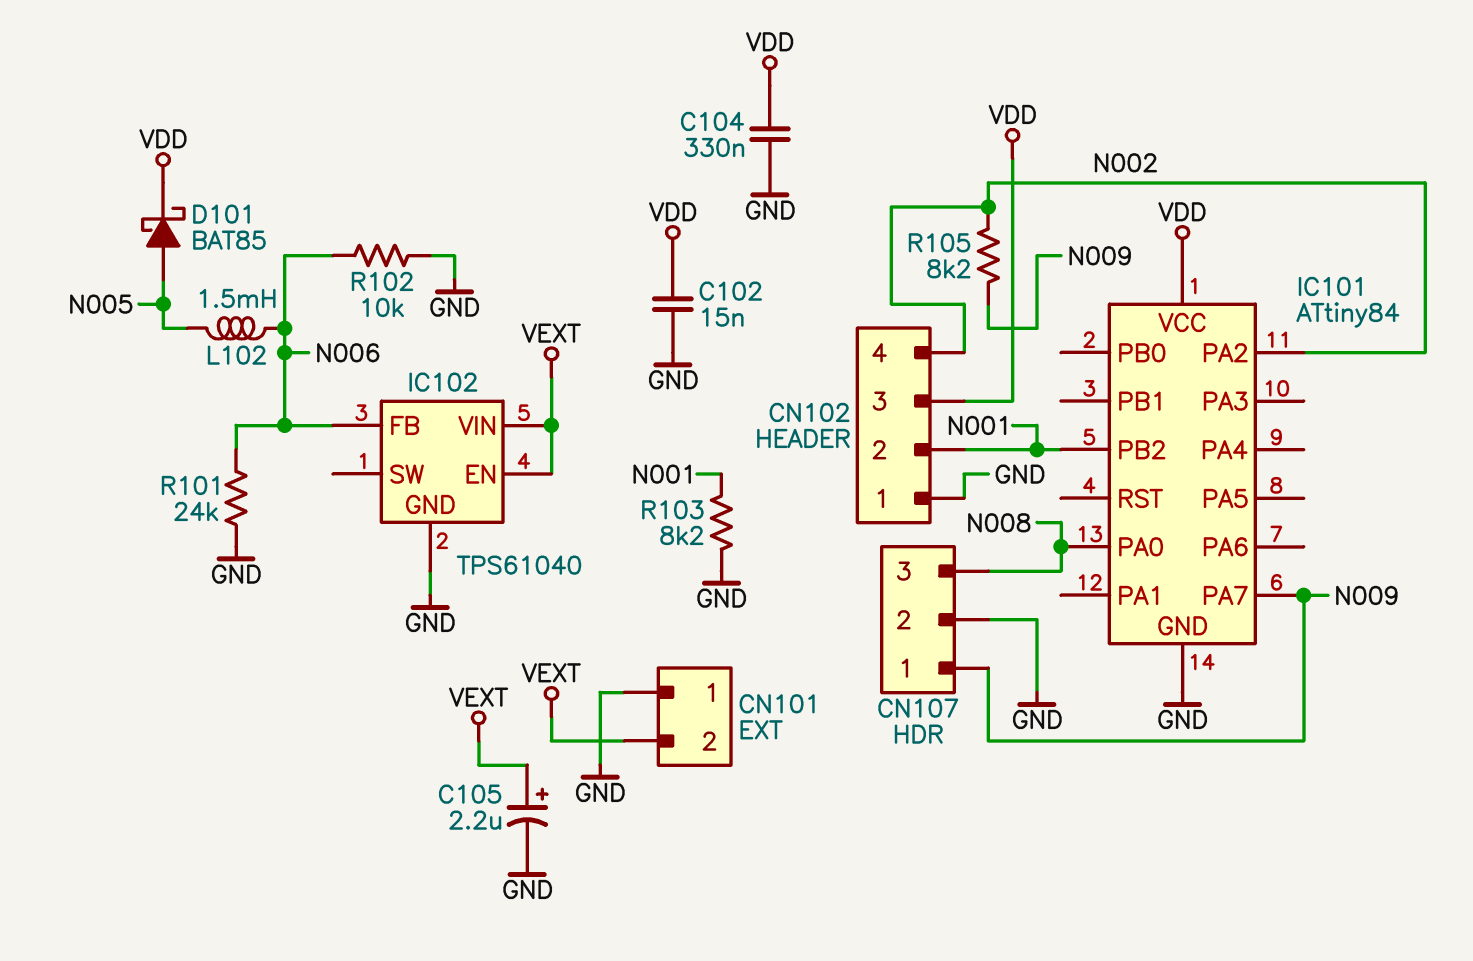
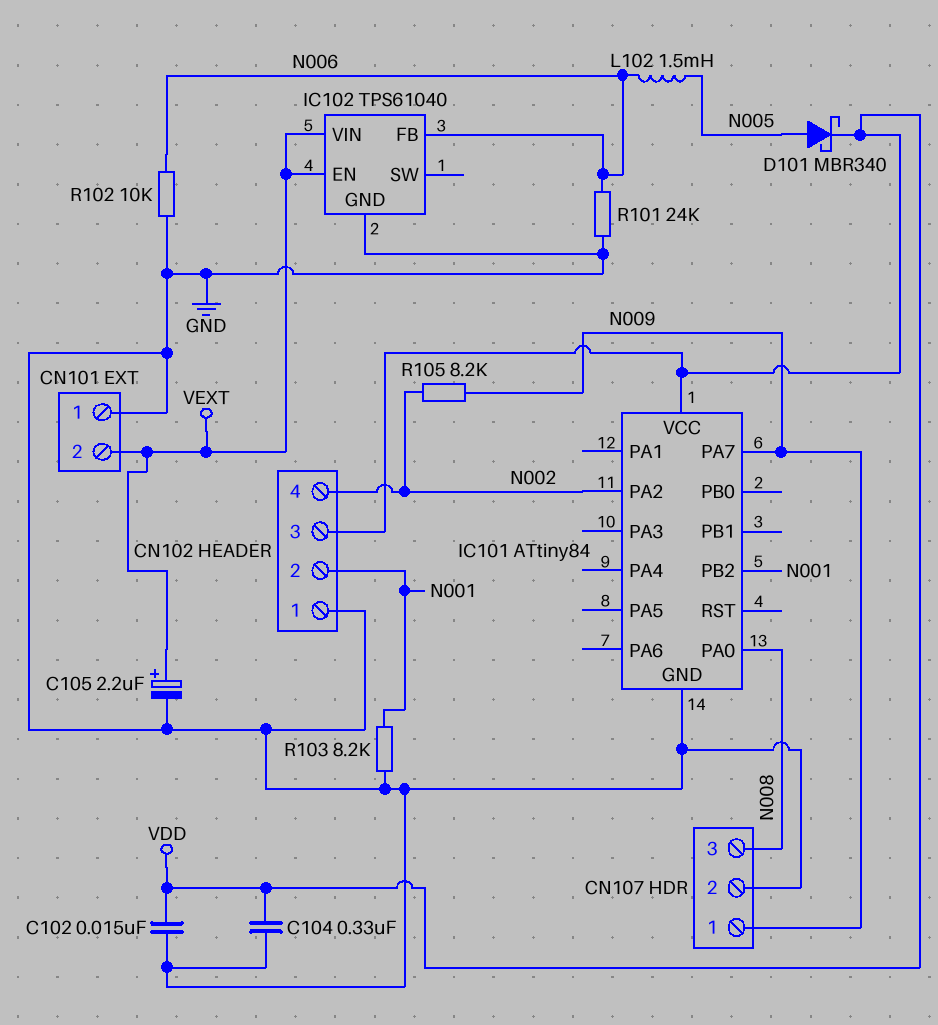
D101: schottky BAT85 (A N005, K VDD) -> schottky MBR340 (A N005, K VDD)

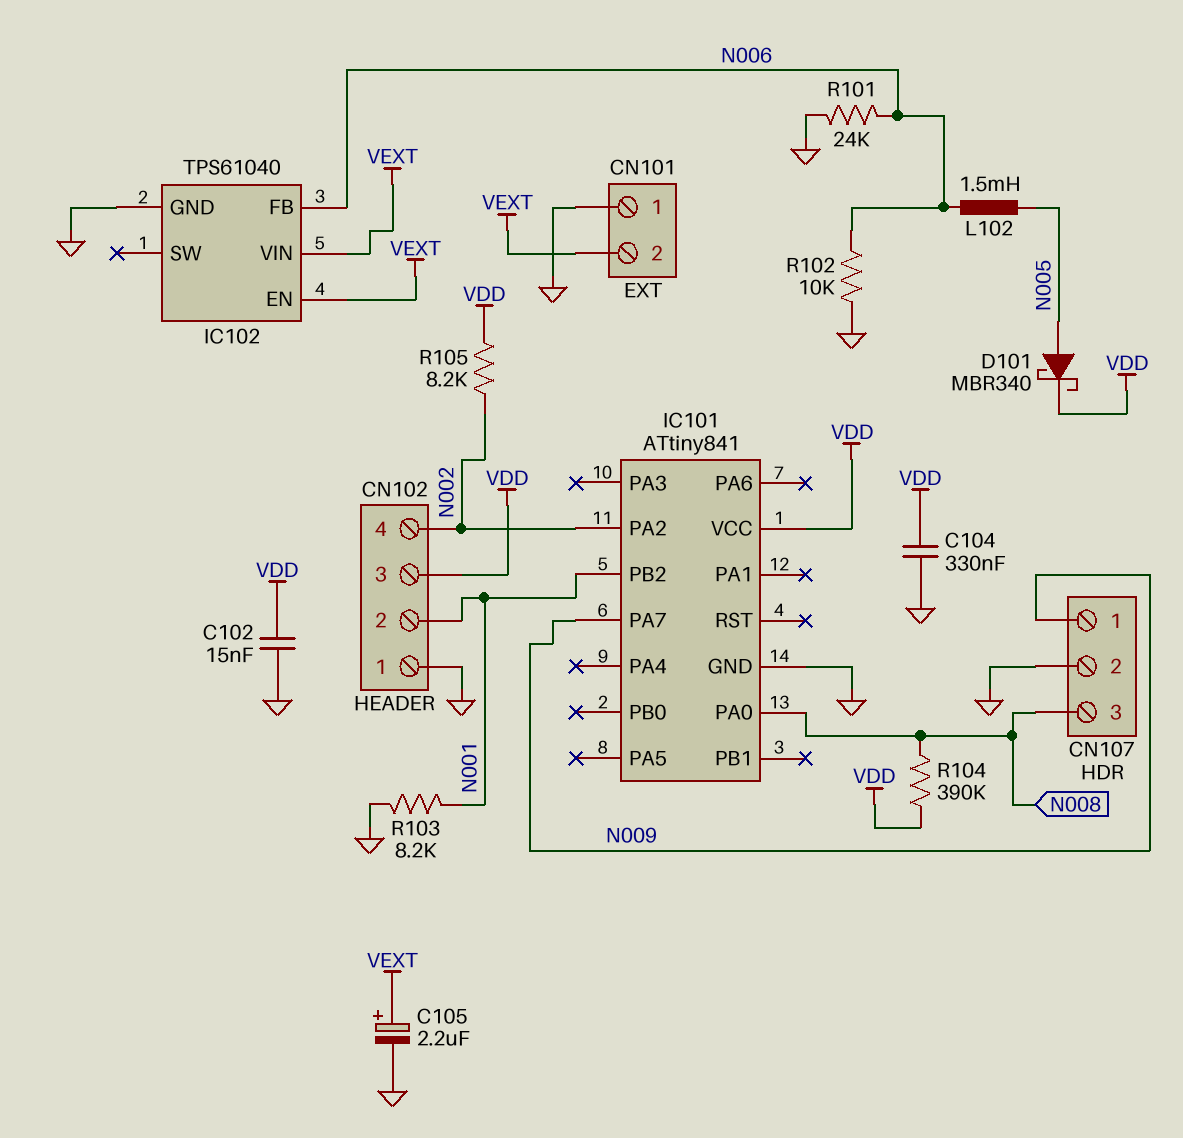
IC101: ATtiny84 -> ATtiny841
R104: none -> 390k (N008, VDD)
R105: 8.2k (N002, N009) -> 8.2k (N002, VDD)

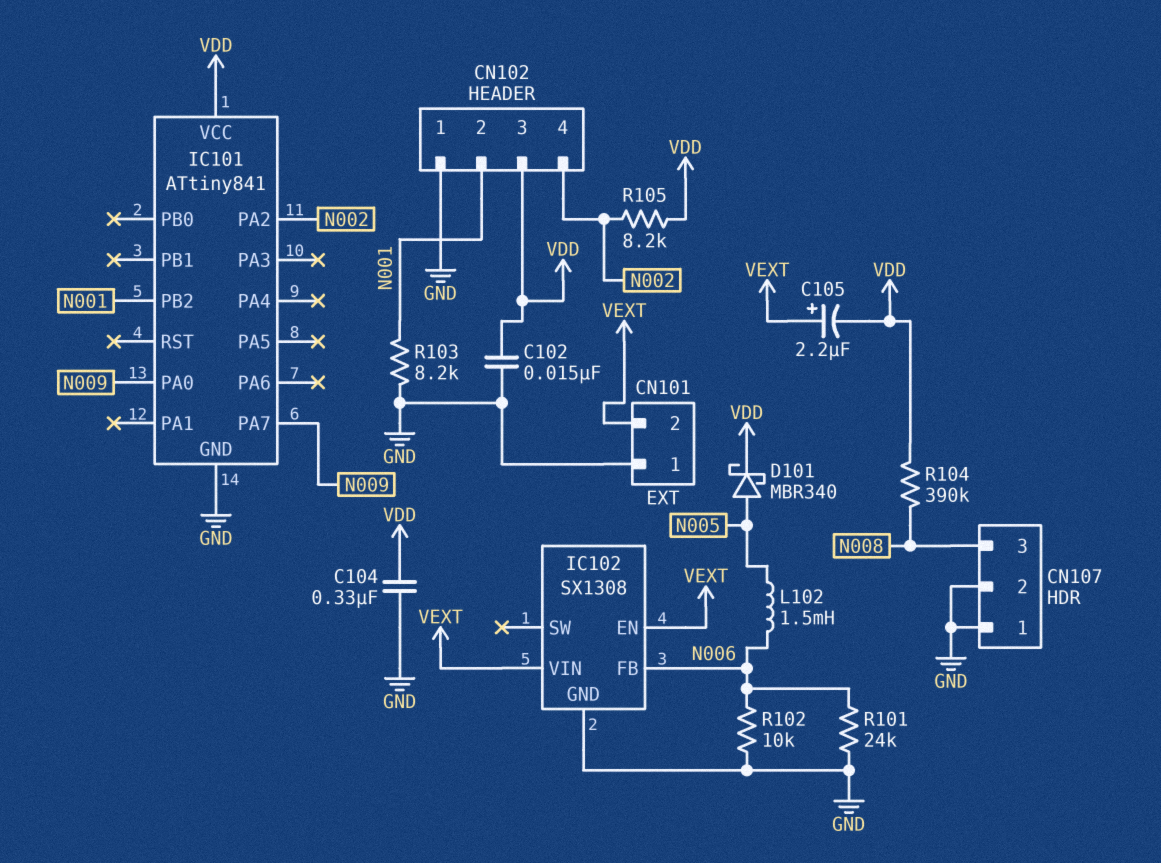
C105: 2.2uF (plus VEXT, minus GND) -> 2.2uF (plus VEXT, minus VDD)
CN107 pin 1: N009 -> GND
IC101 pin PA0: N008 -> N009
IC102: TPS61040 -> SX1308

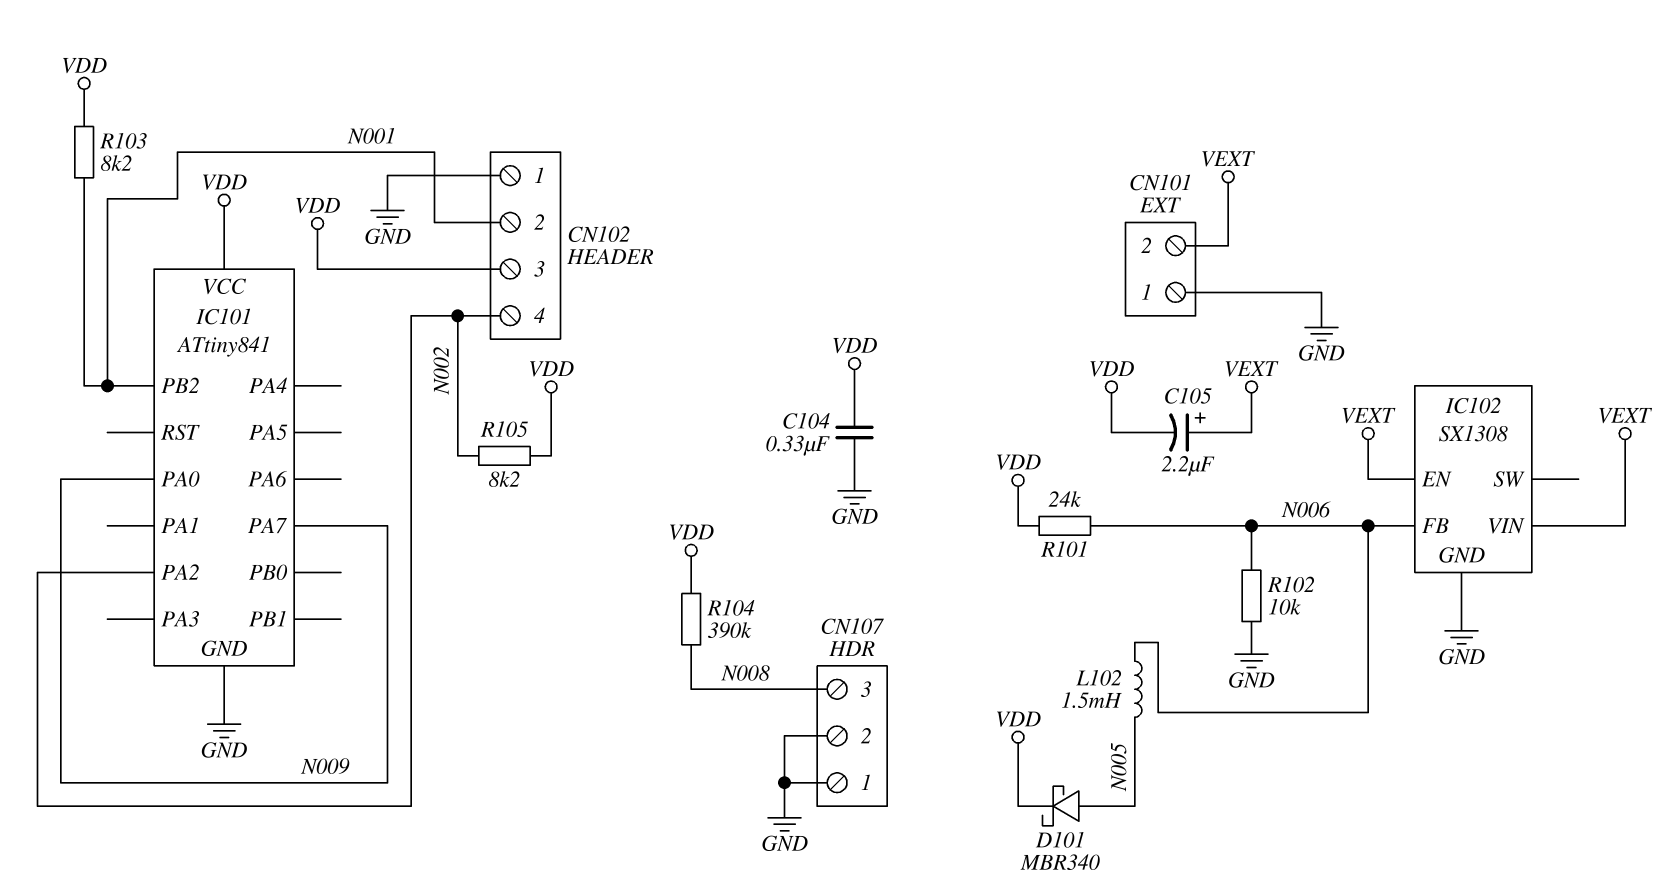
C102: 15nF (GND, VDD) -> none
R101: 24k (GND, N006) -> 24k (N006, VDD)
R103: 8.2k (GND, N001) -> 8.2k (N001, VDD)

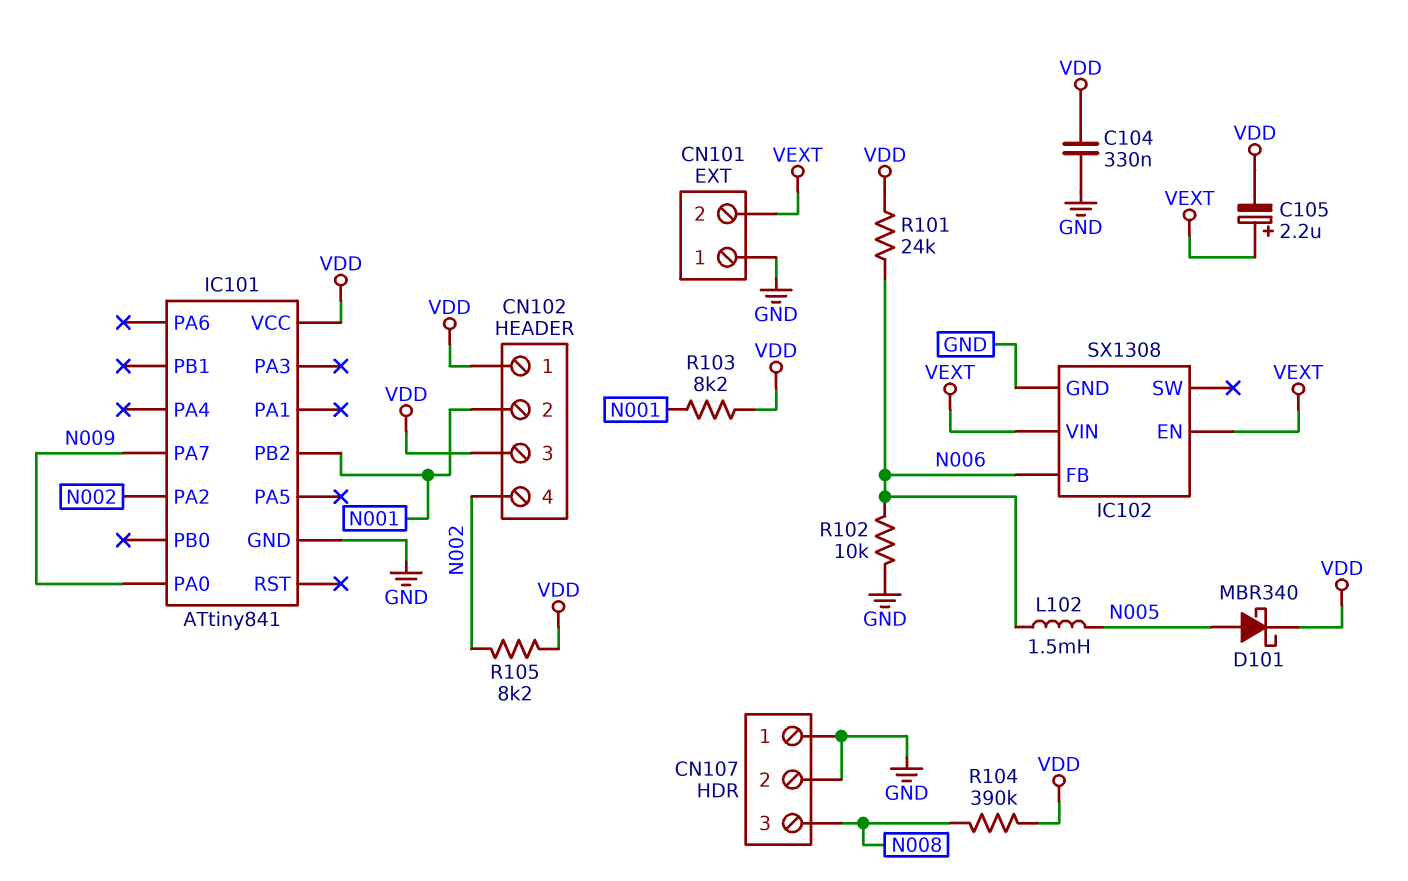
CN102 pin 1: GND -> VDD

